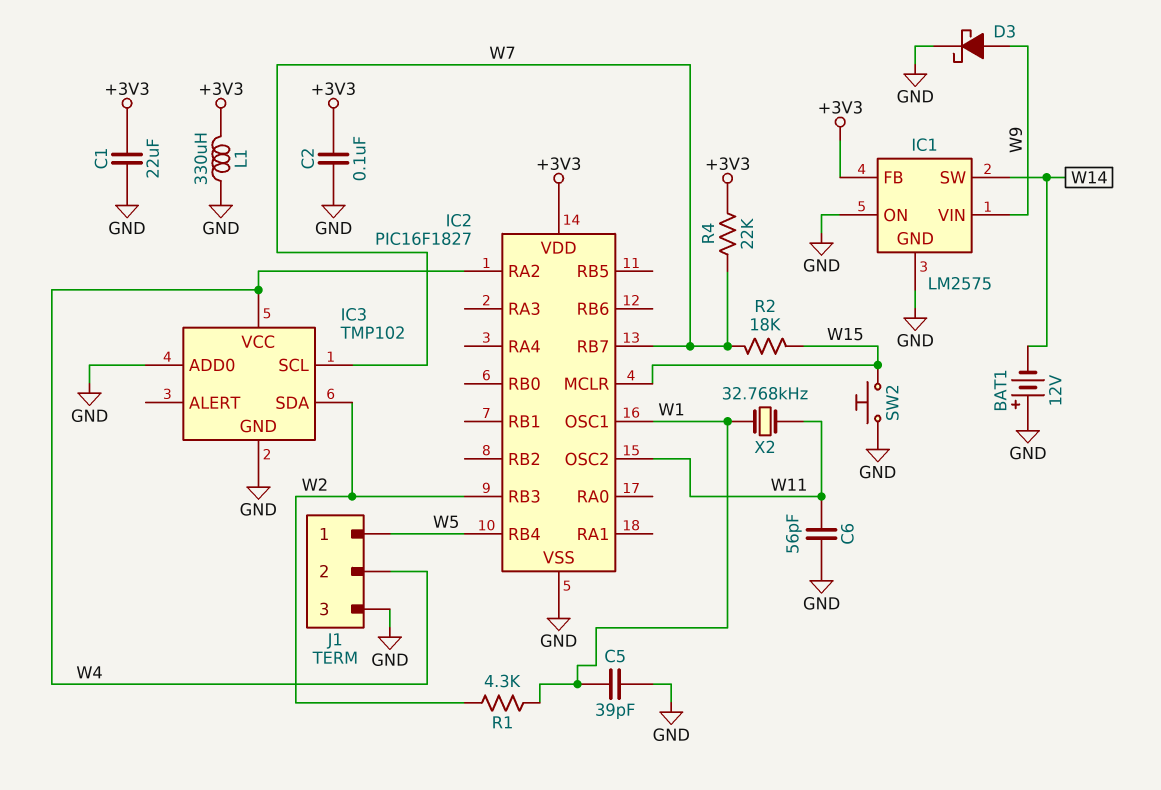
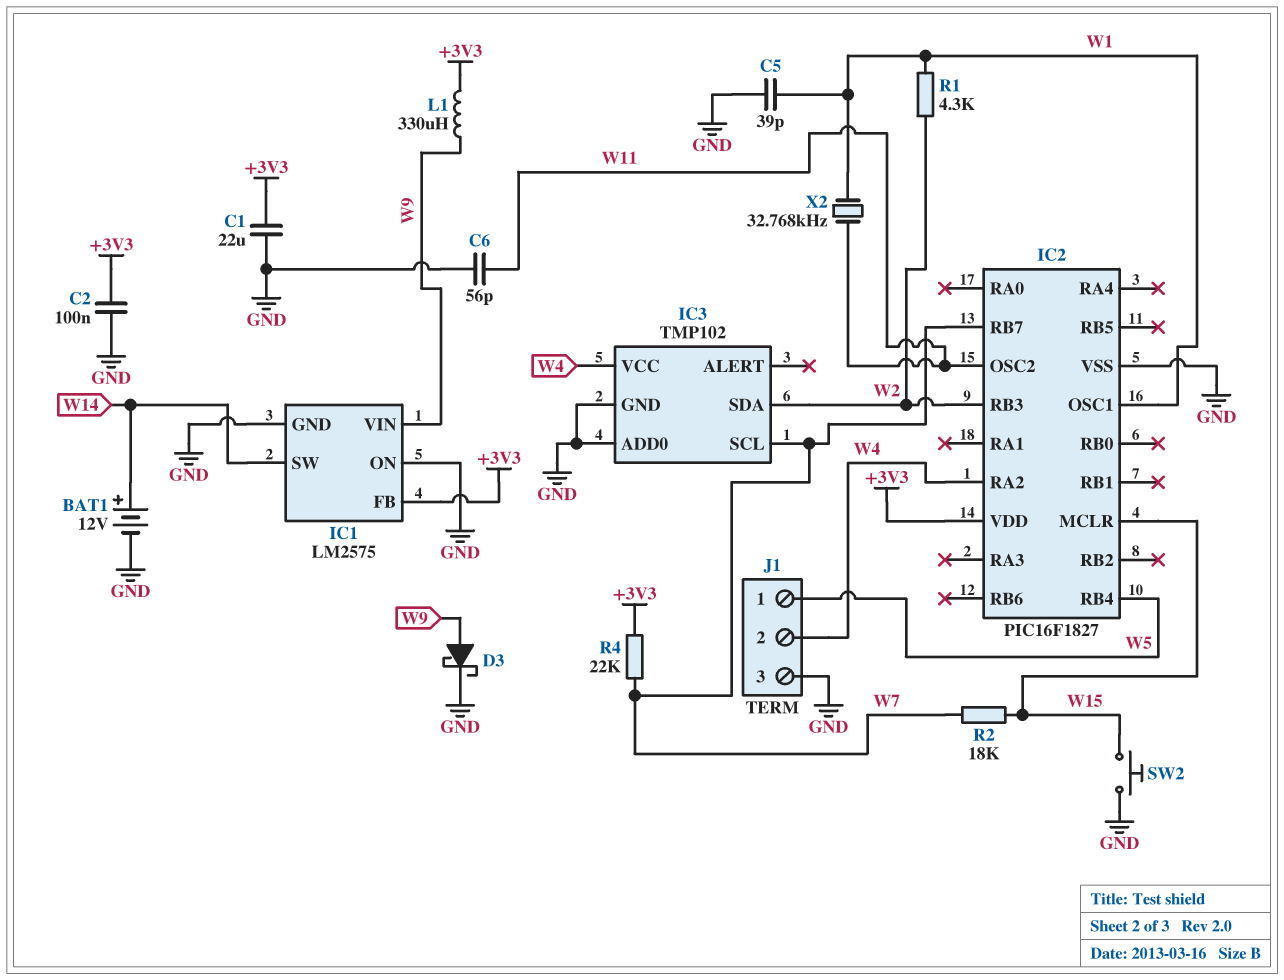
BAT1: 12V (plus GND, minus W14) -> 12V (plus W14, minus GND)
L1: 330uH (+3V3, GND) -> 330uH (+3V3, W9)

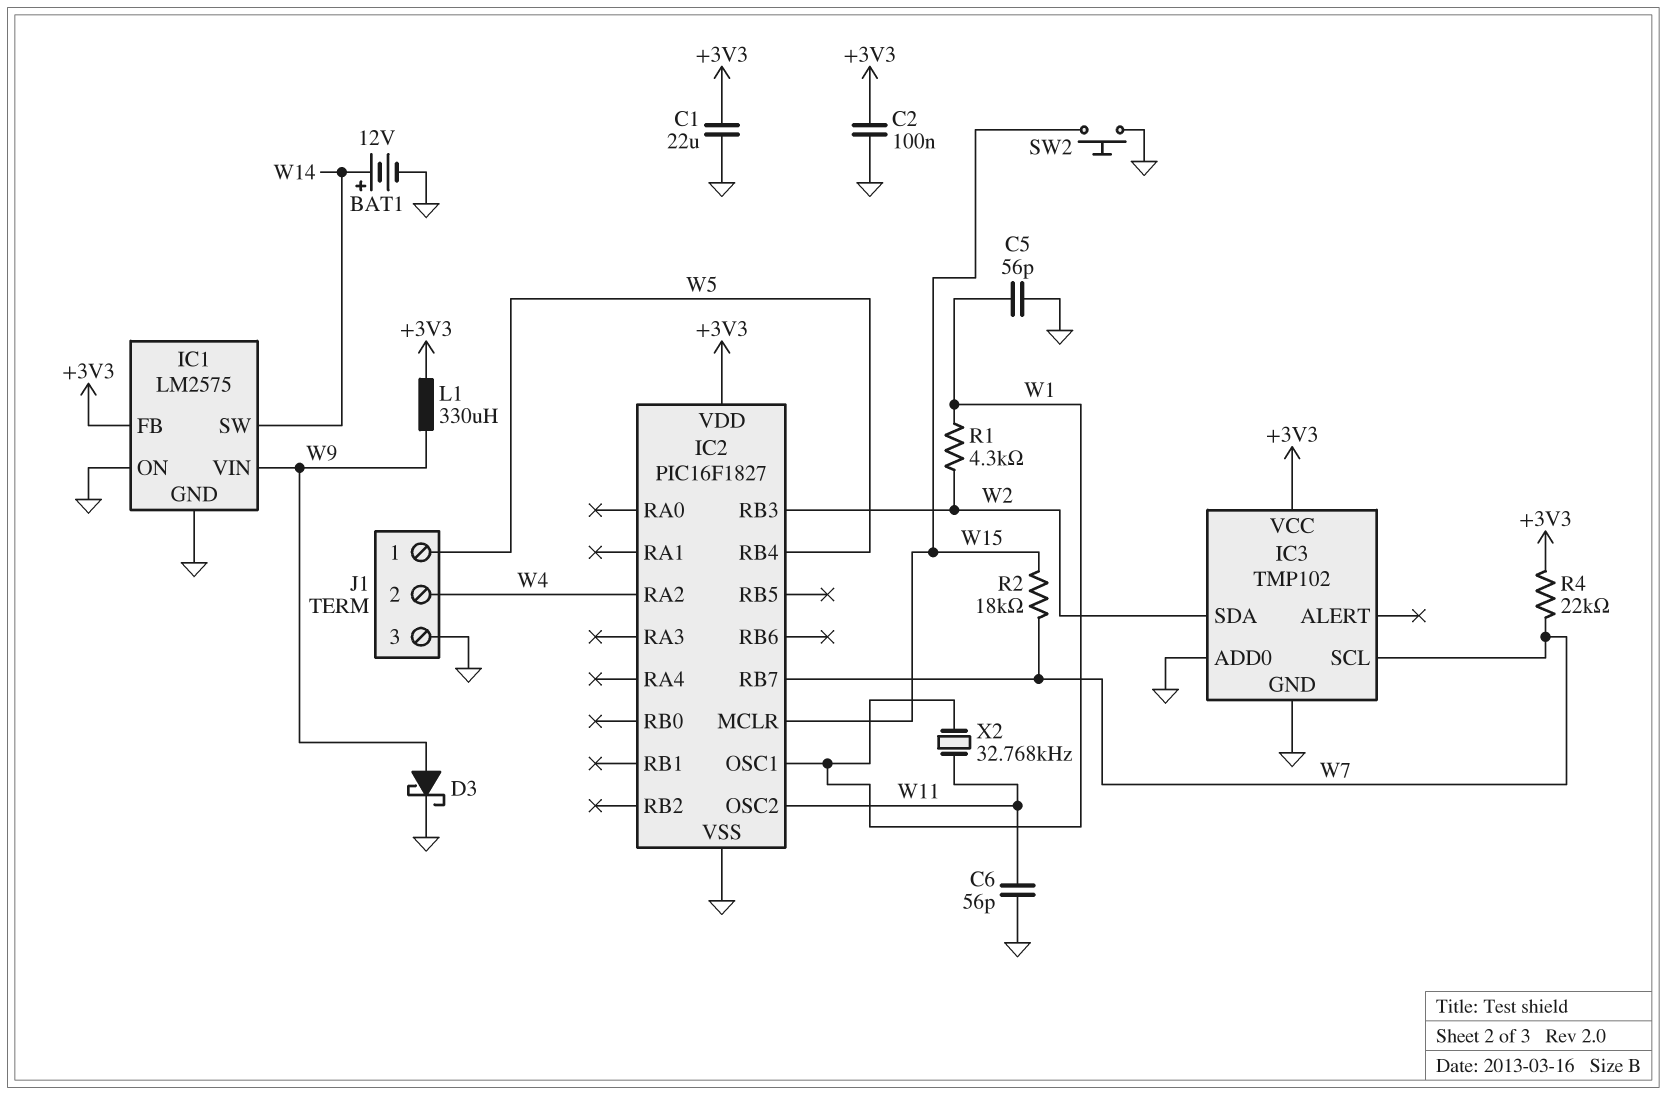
C5: 39pF (GND, W1) -> 56pF (GND, W1)
IC3 pin VCC: W4 -> +3V3

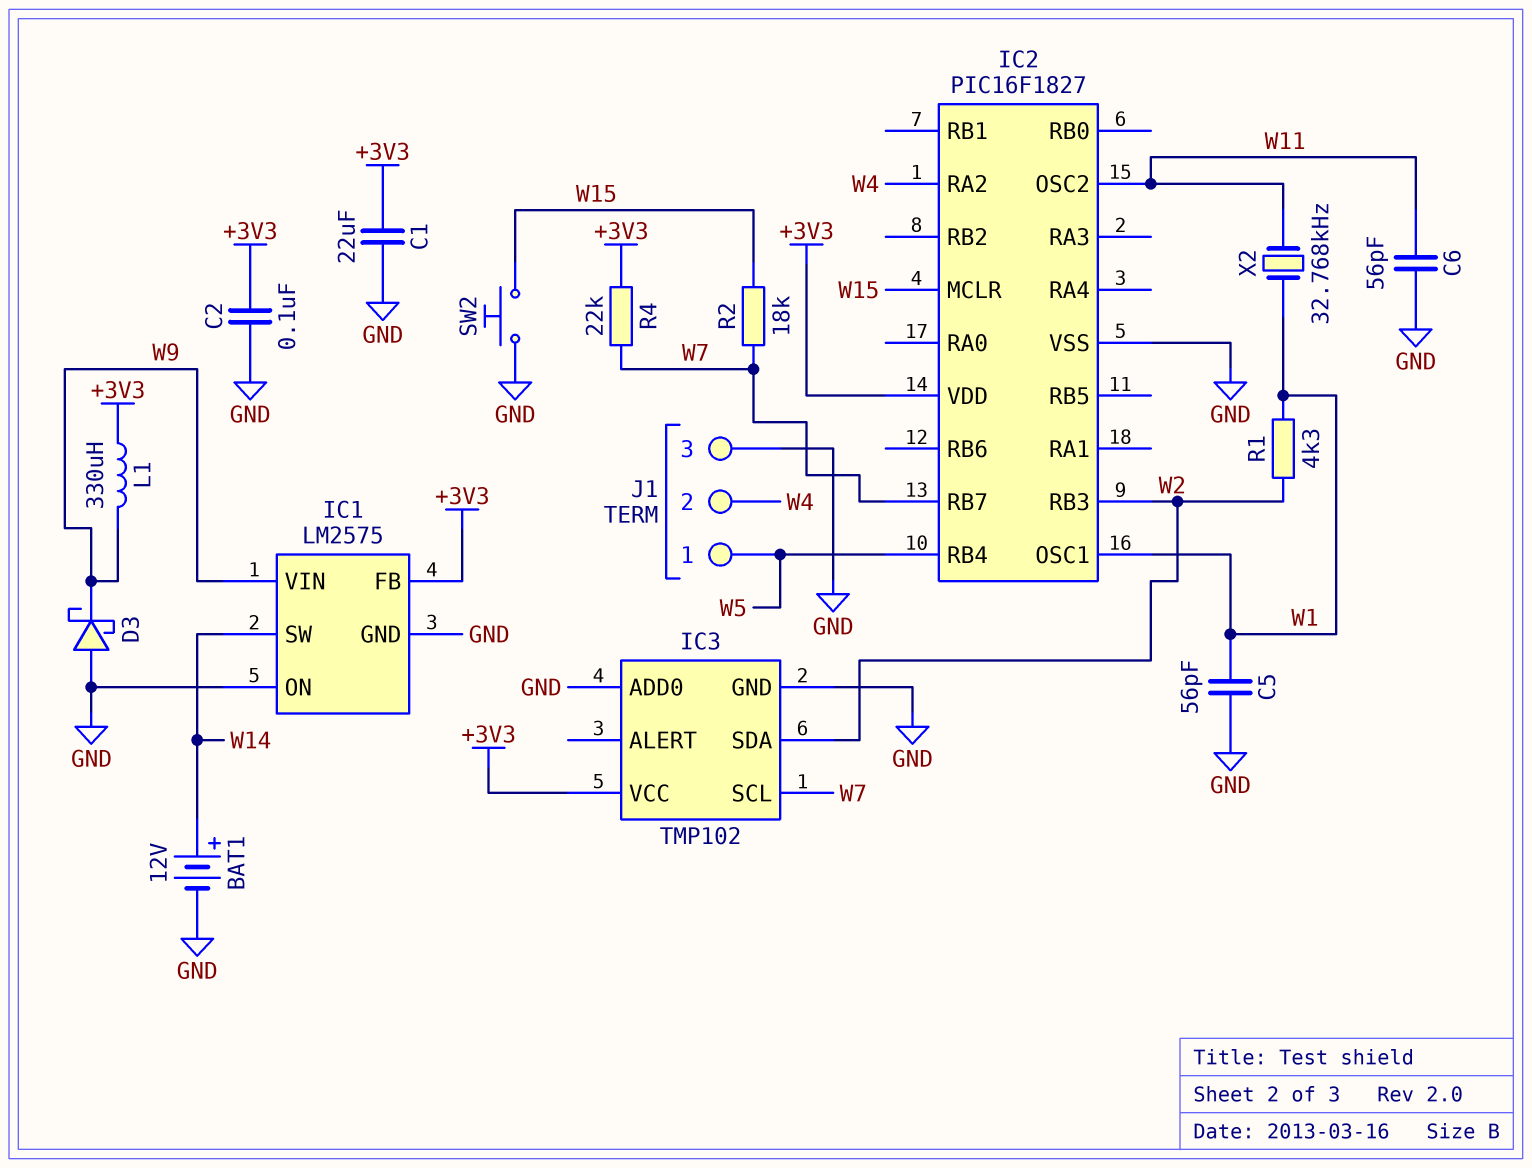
D3: schottky (A W9, K GND) -> schottky (A GND, K W9)

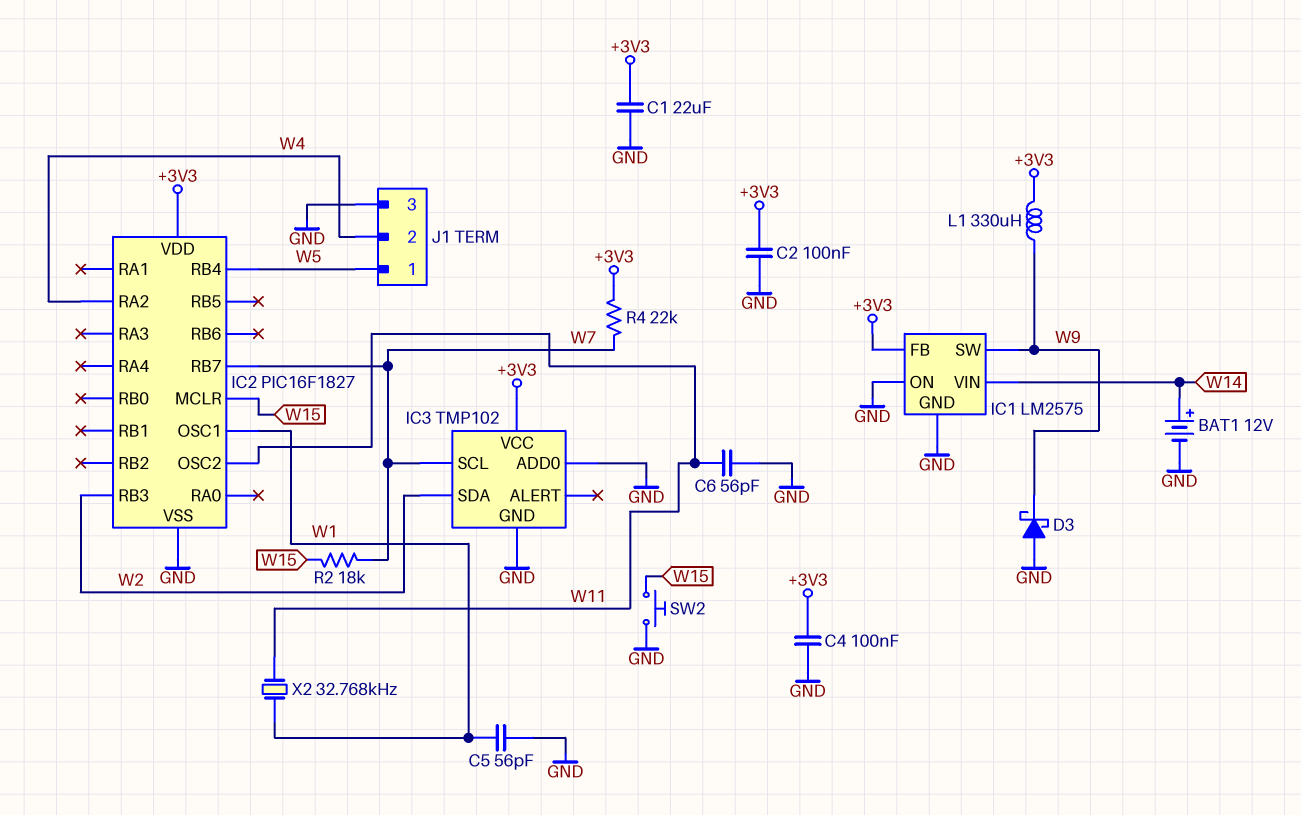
C4: none -> 100nF (+3V3, GND)
IC1 pin SW: W14 -> W9
IC1 pin VIN: W9 -> W14
R1: 4.3k (W1, W2) -> none

